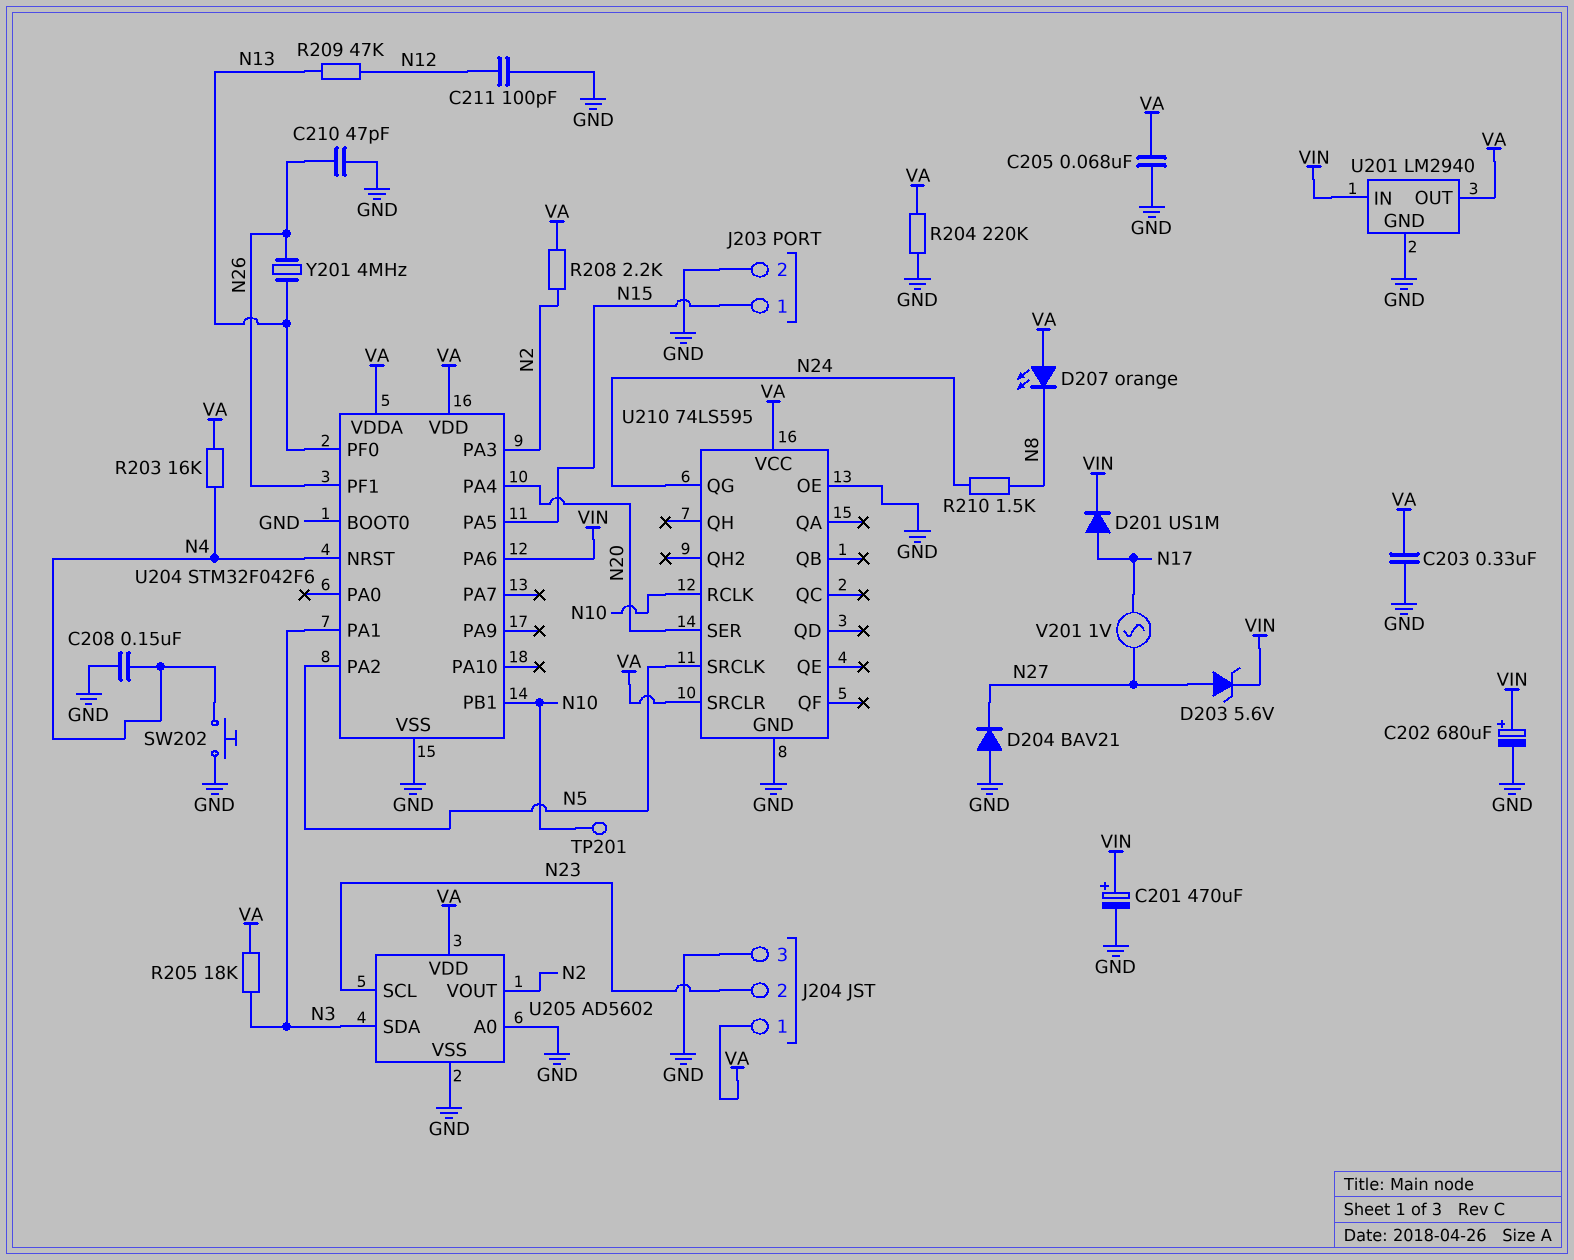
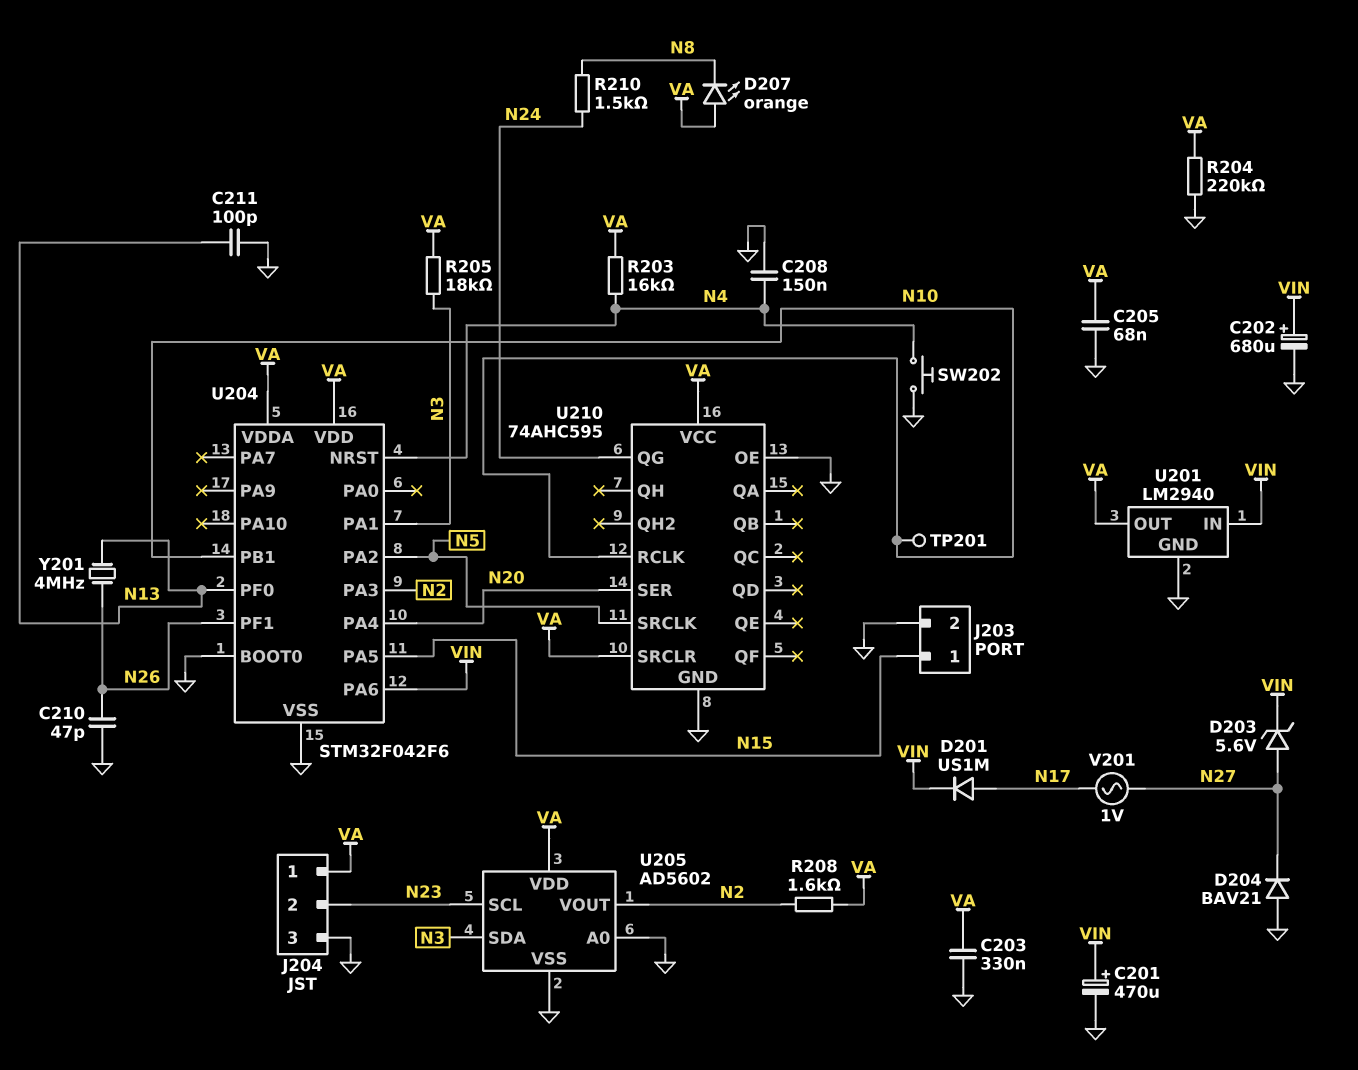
C211: 100pF (GND, N12) -> 100pF (GND, N13)
R208: 2.2k (N2, VA) -> 1.6k (N2, VA)
R209: 47k (N12, N13) -> none
U210: 74LS595 -> 74AHC595

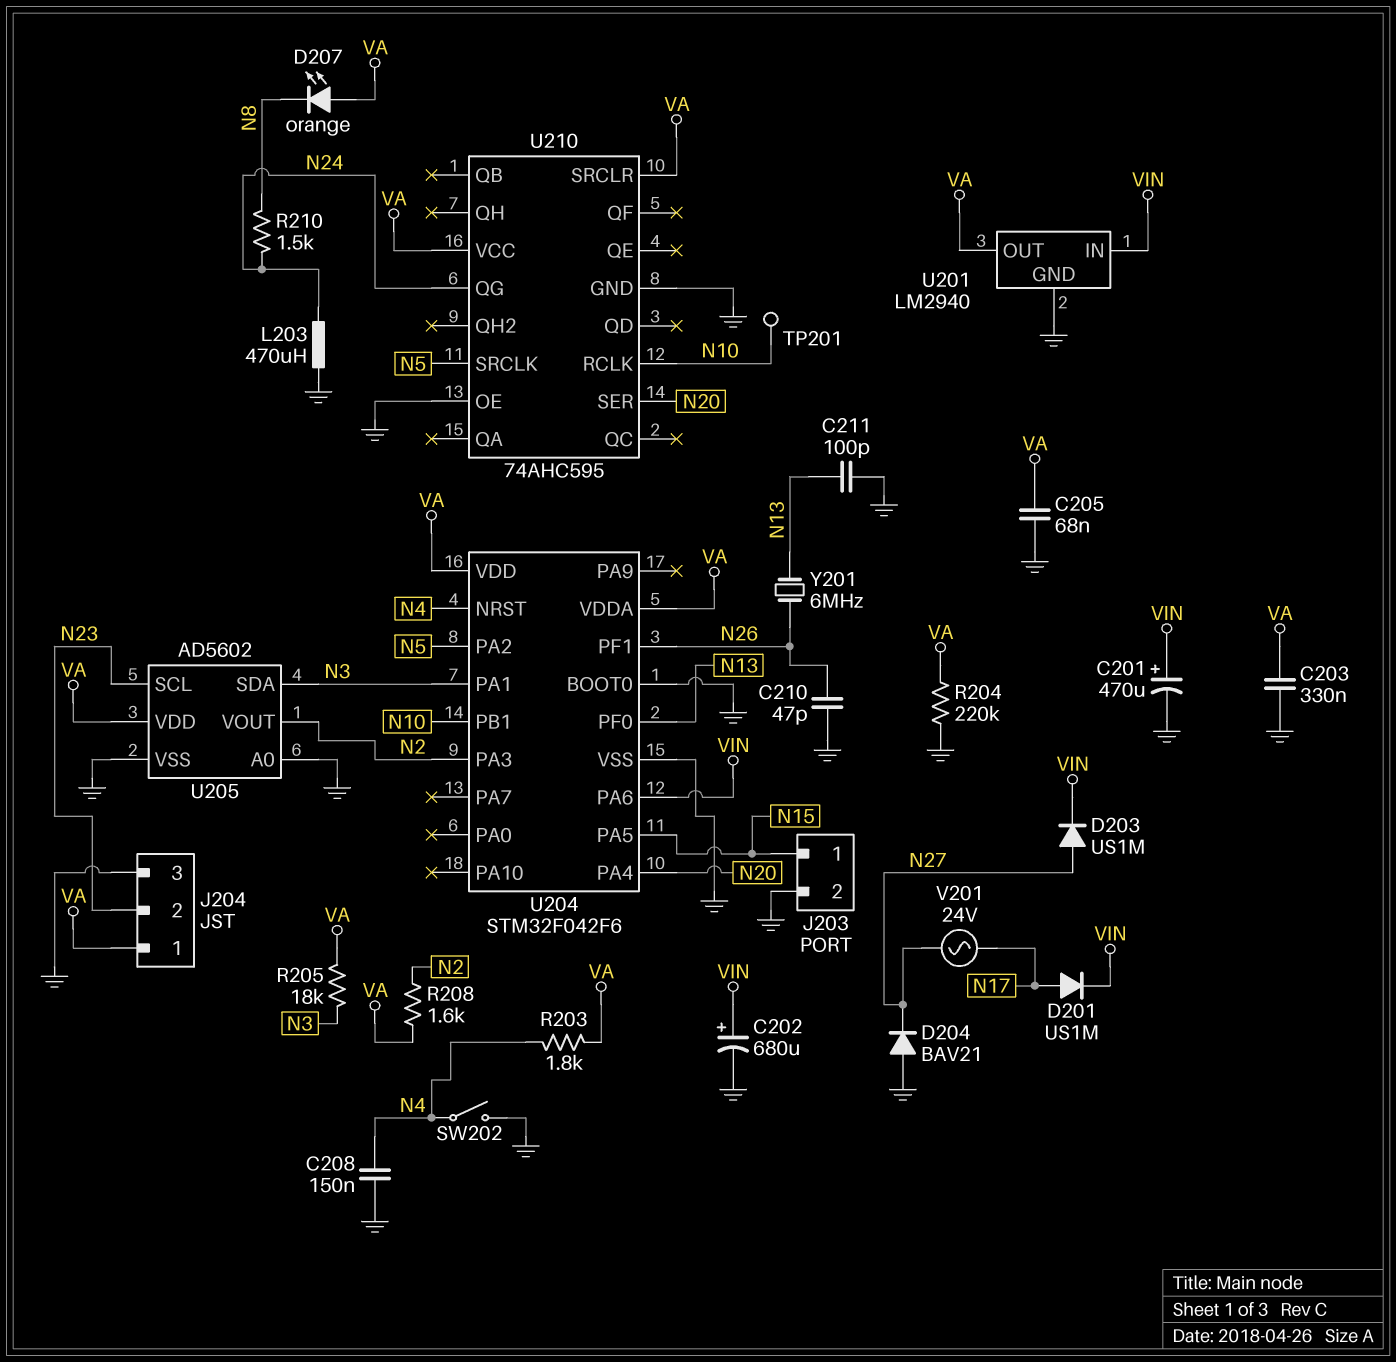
D203: zener 5.6V (A N27, K VIN) -> diode US1M (A N27, K VIN)
L203: none -> 470uH (GND, N24)
R203: 16k (N4, VA) -> 1.8k (N4, VA)
SW202: button (GND, N4) -> switch (GND, N4)
V201: AC 1V (N17, N27) -> AC 24V (N17, N27)
Y201: 4MHz (N13, N26) -> 6MHz (N13, N26)

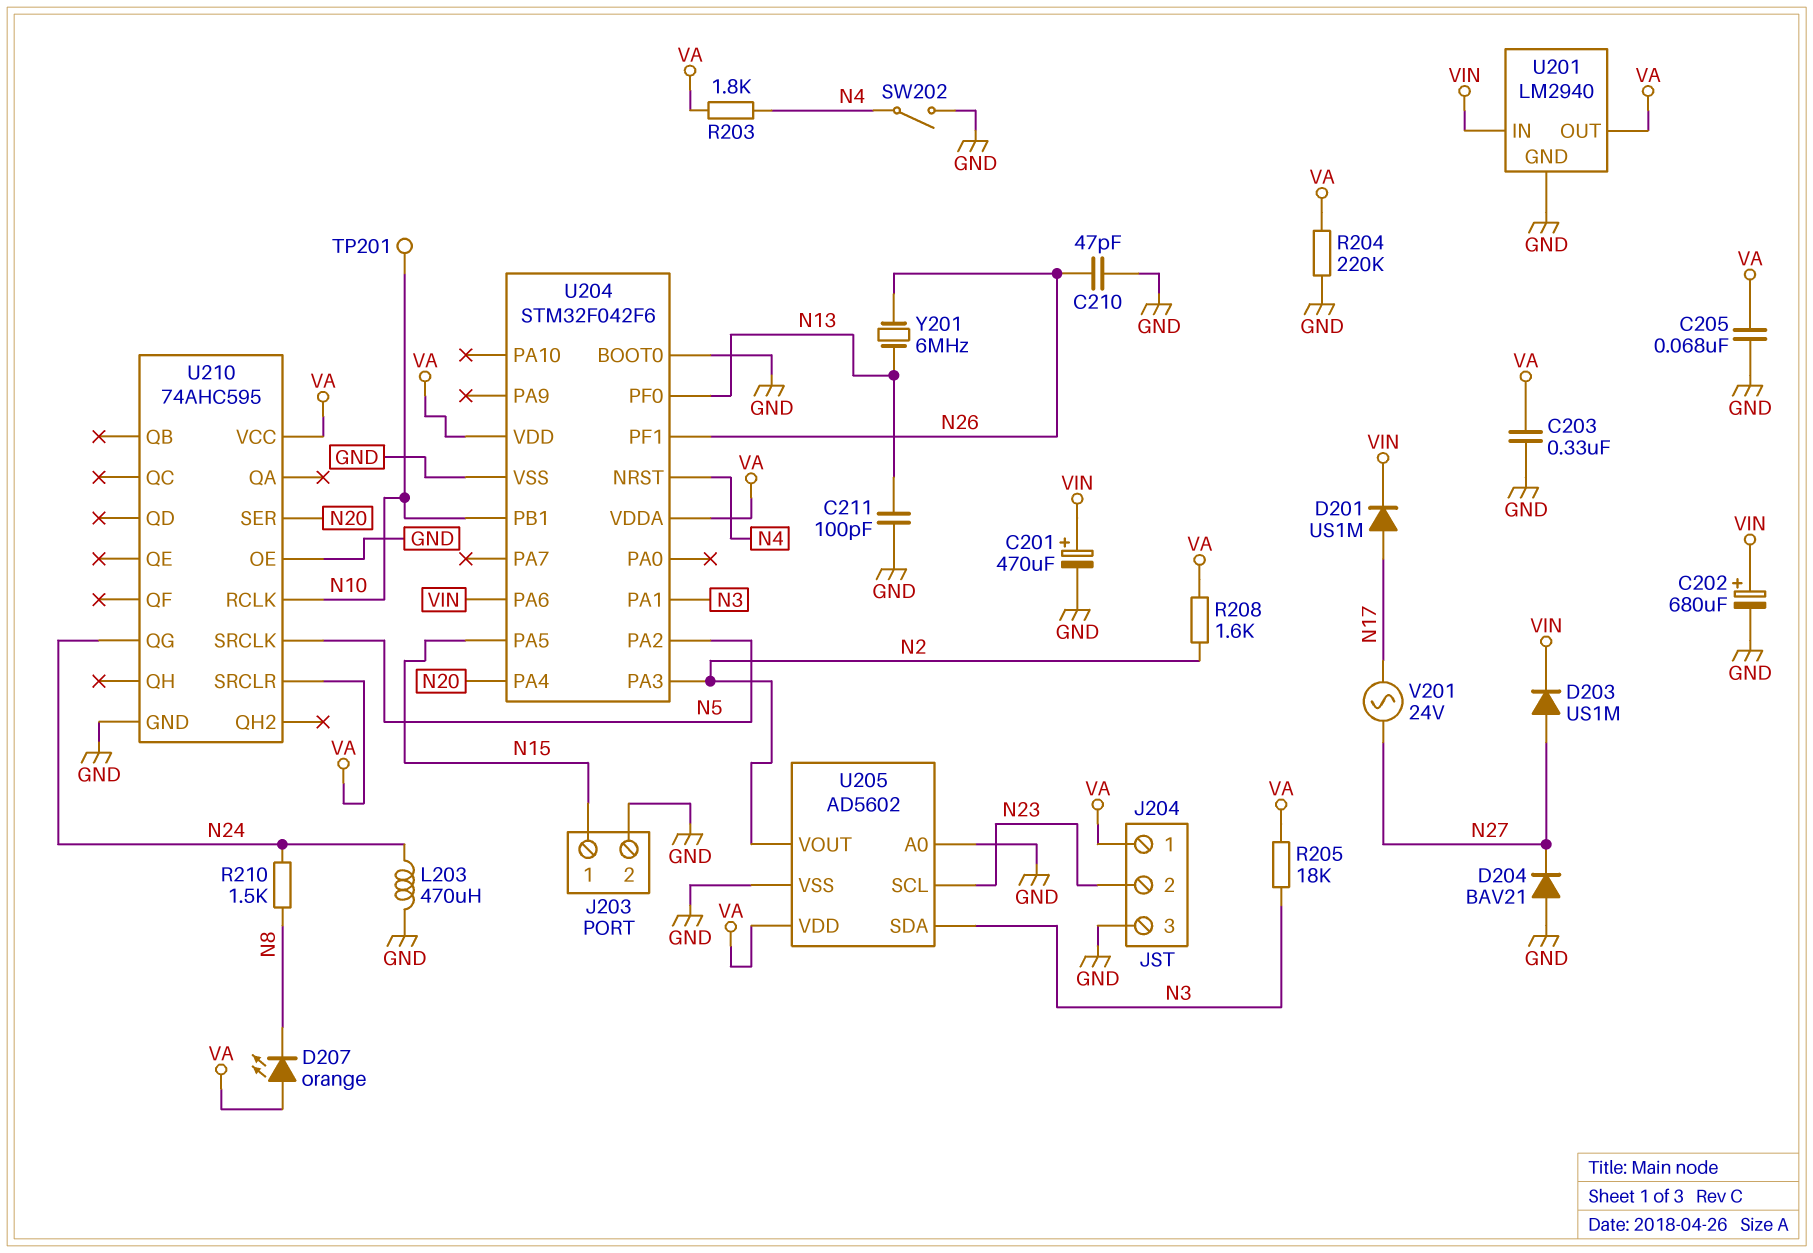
C208: 150nF (GND, N4) -> none

